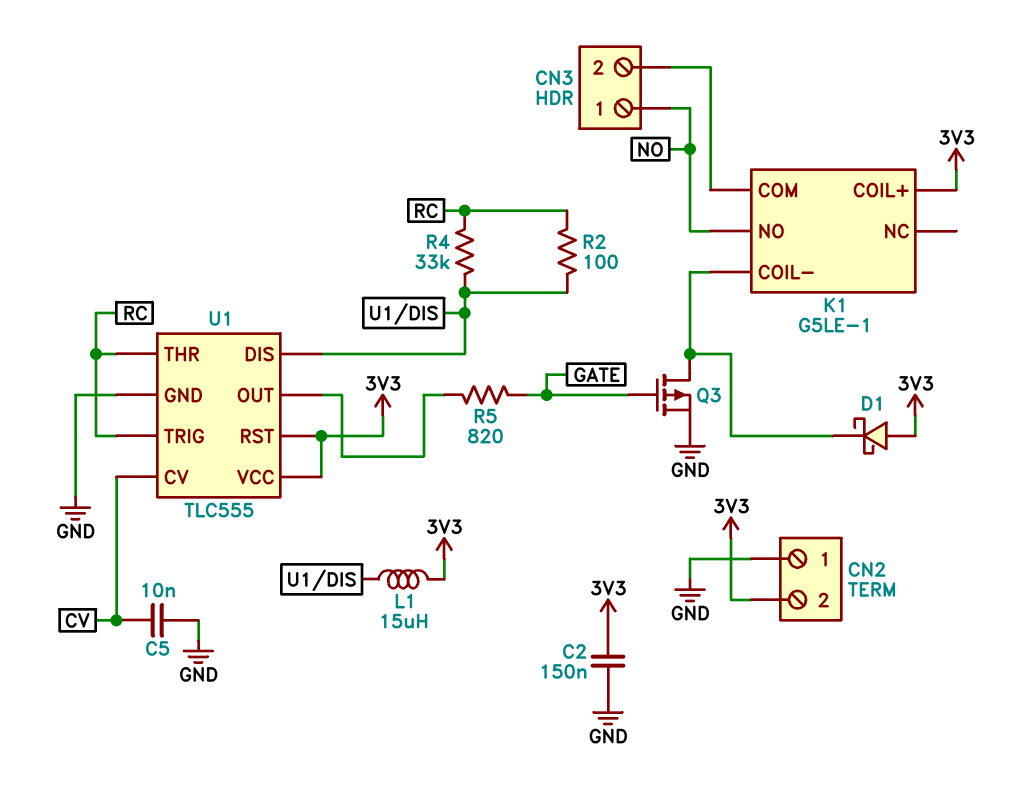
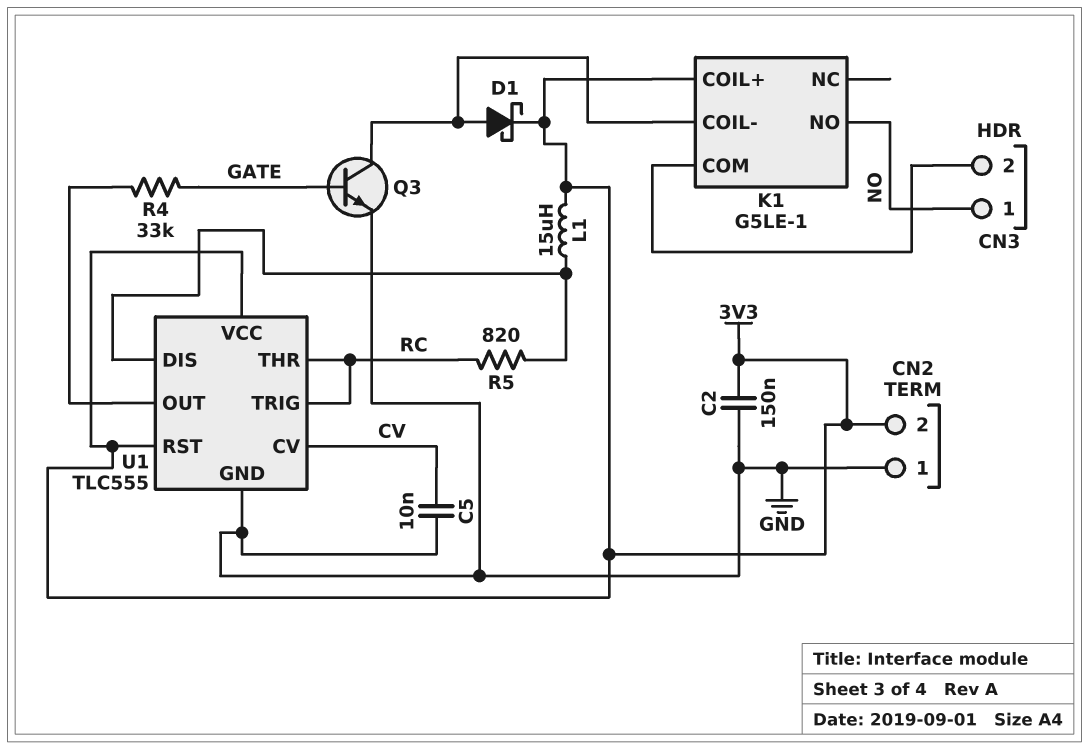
D1: schottky (A 3V3, K K1/COIL-) -> schottky (A K1/COIL-, K 3V3)
Q3: PMOS (G GATE, D K1/COIL-, S GND) -> NPN (B GATE, C K1/COIL-, E GND)
R2: 100 (RC, U1/DIS) -> none
R4: 33k (RC, U1/DIS) -> 33k (GATE, U1/OUT)
R5: 820 (GATE, U1/OUT) -> 820 (RC, U1/DIS)

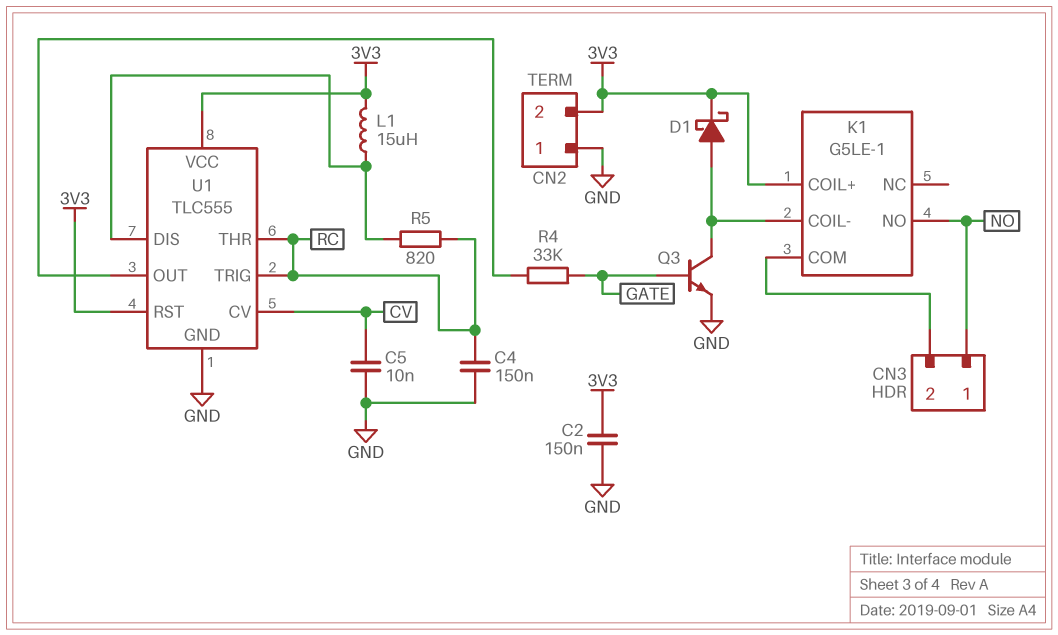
C4: none -> 150nF (GND, RC)

